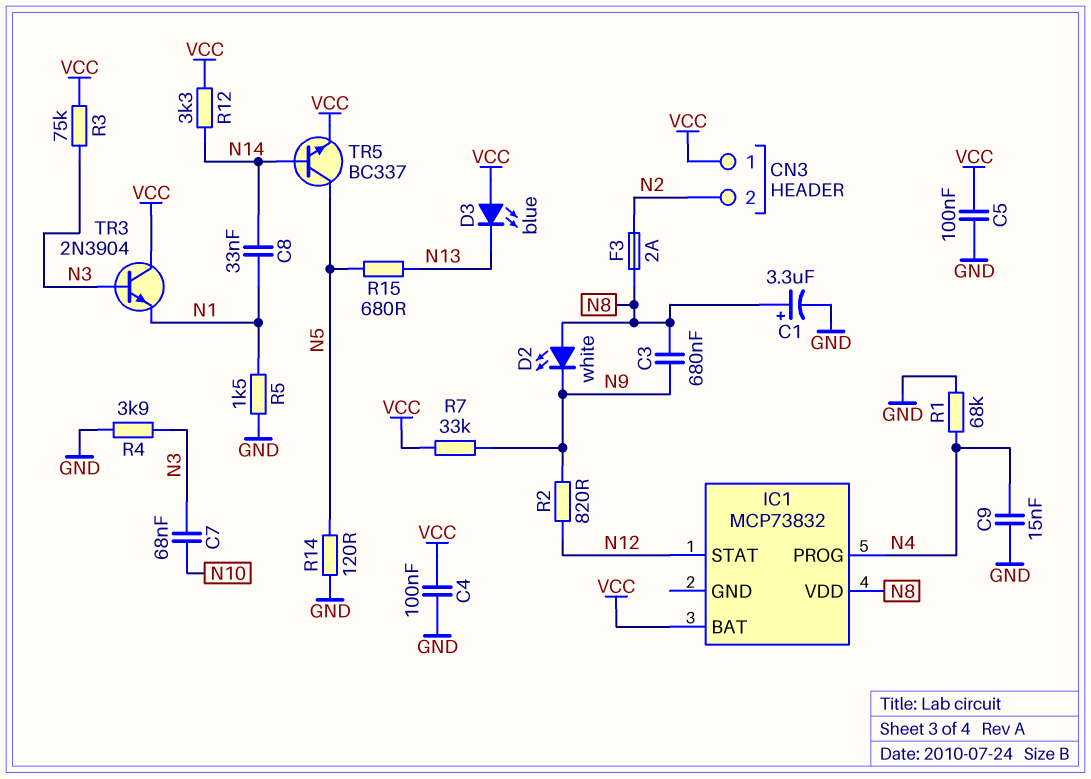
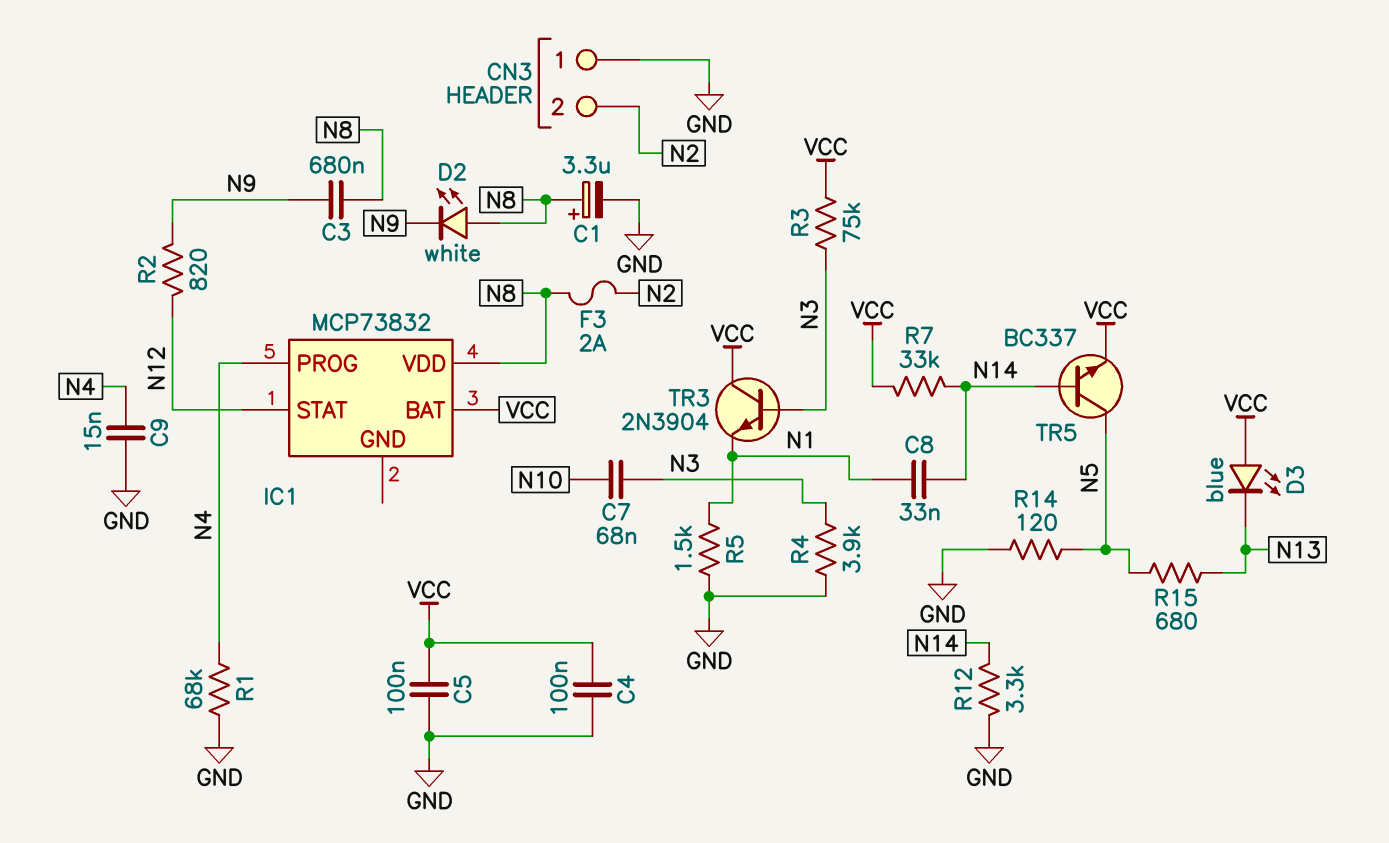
CN3 pin 1: VCC -> GND
R7: 33k (N9, VCC) -> 33k (N14, VCC)
R12: 3.3k (N14, VCC) -> 3.3k (GND, N14)

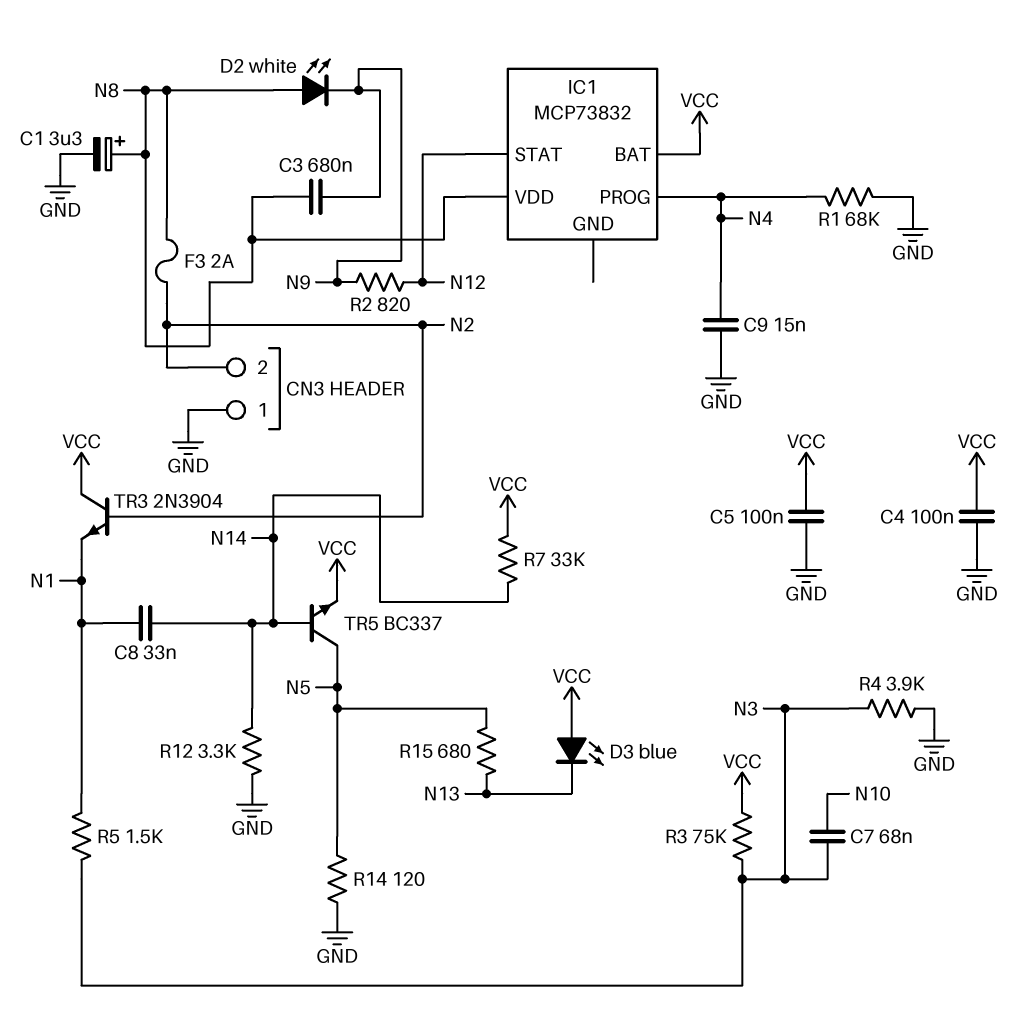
R5: 1.5k (GND, N1) -> 1.5k (N1, N3)
TR3: NPN 2N3904 (B N3, C VCC, E N1) -> NPN 2N3904 (B N2, C VCC, E N1)

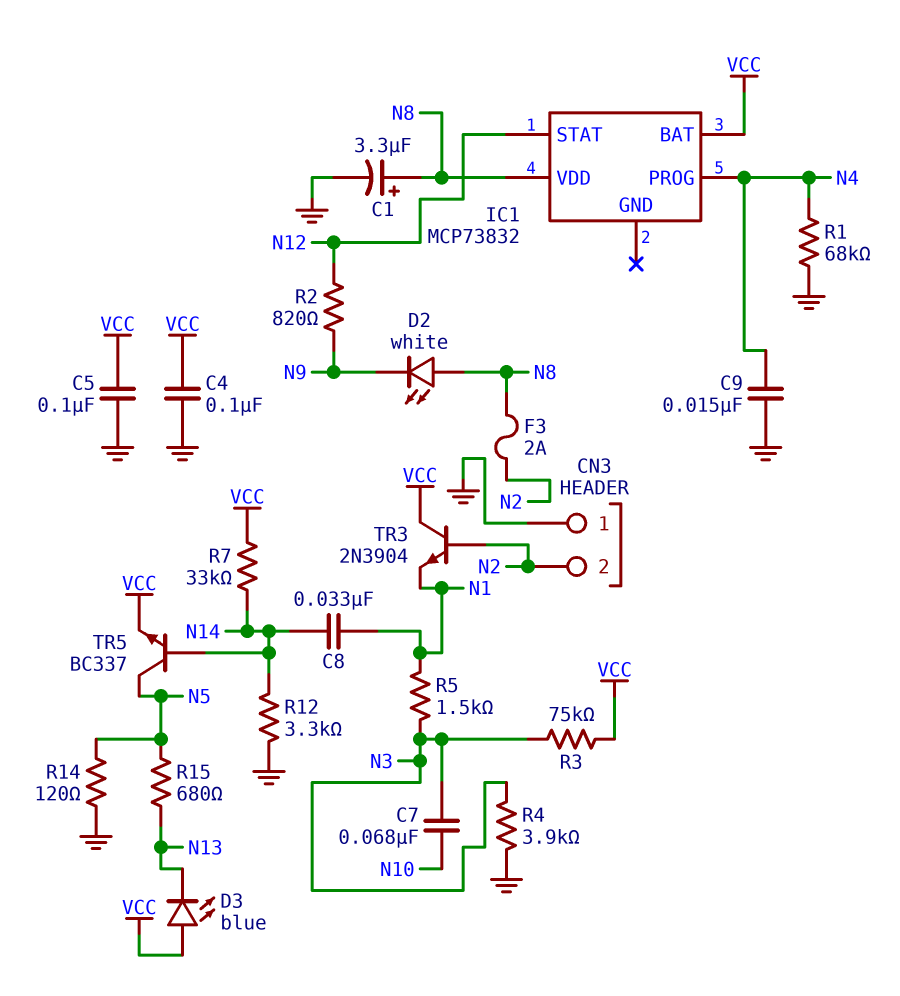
C3: 680nF (N8, N9) -> none

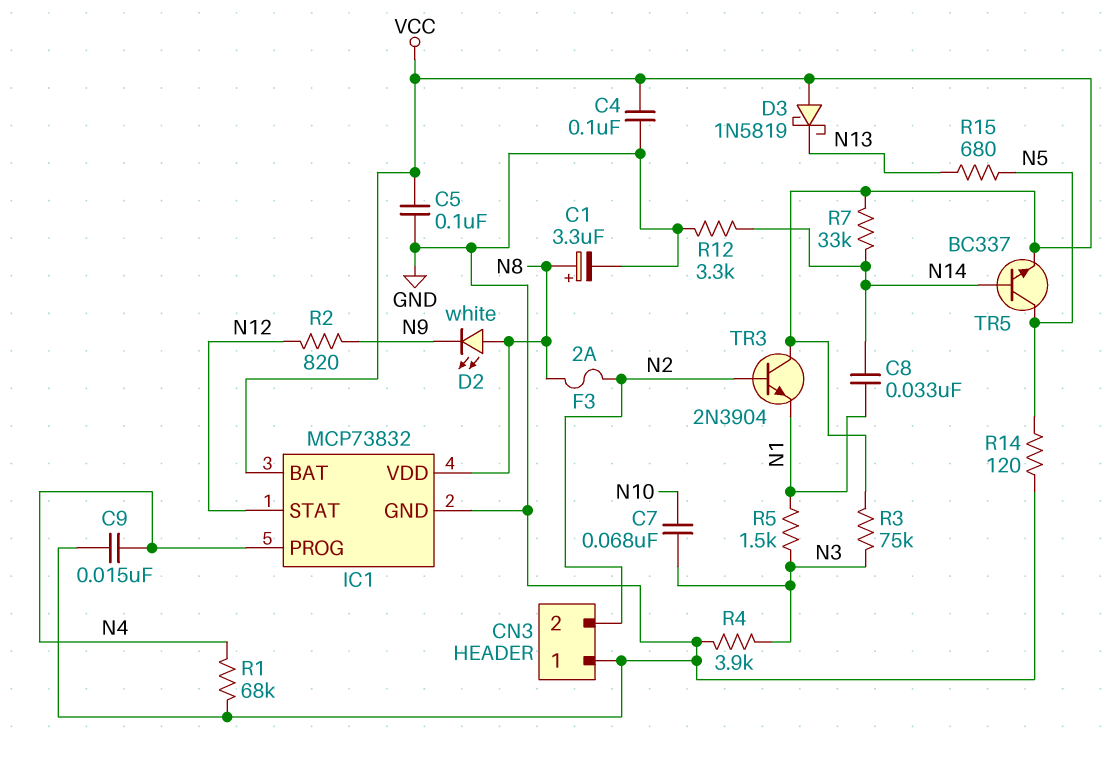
D3: LED blue (A VCC, K N13) -> schottky 1N5819 (A VCC, K N13)
IC1 pin GND: none -> GND

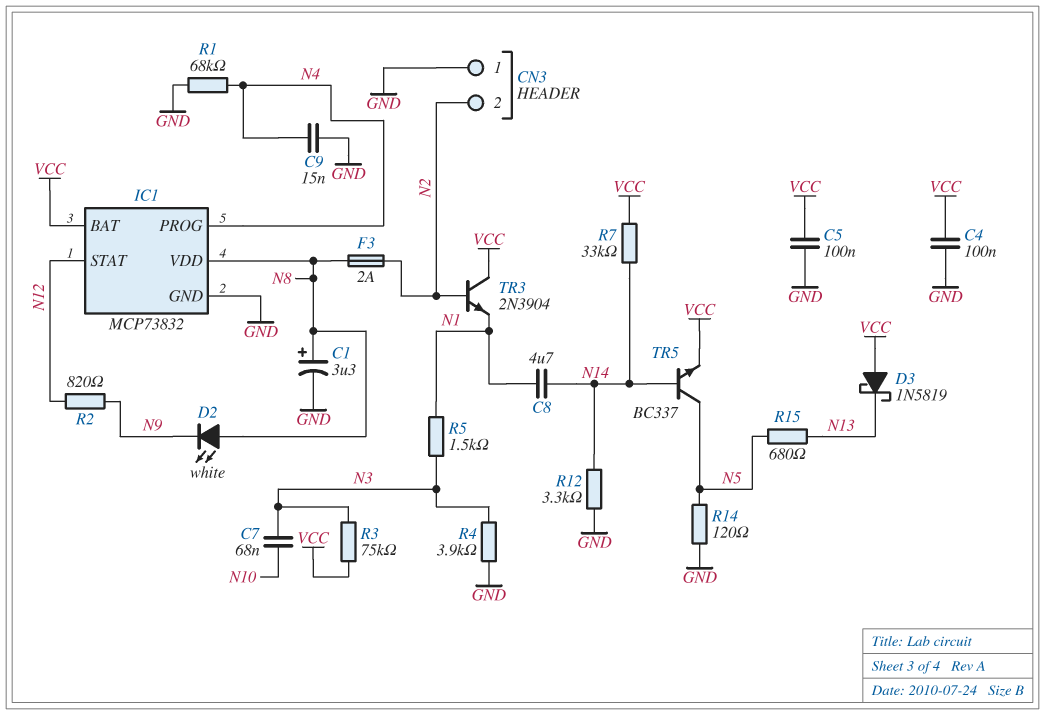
C8: 33nF (N1, N14) -> 4.7uF (N1, N14)

